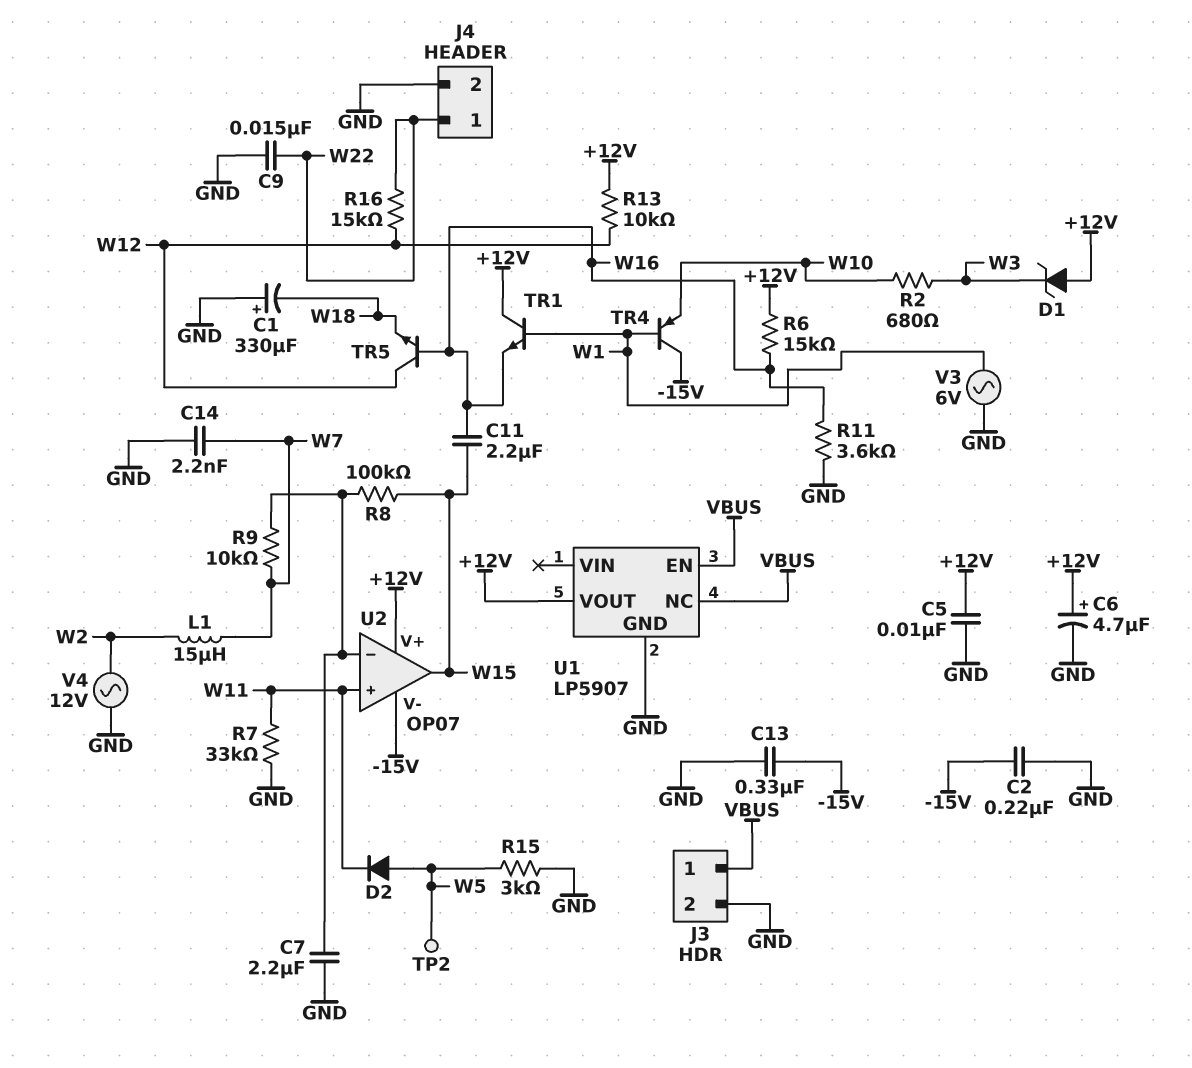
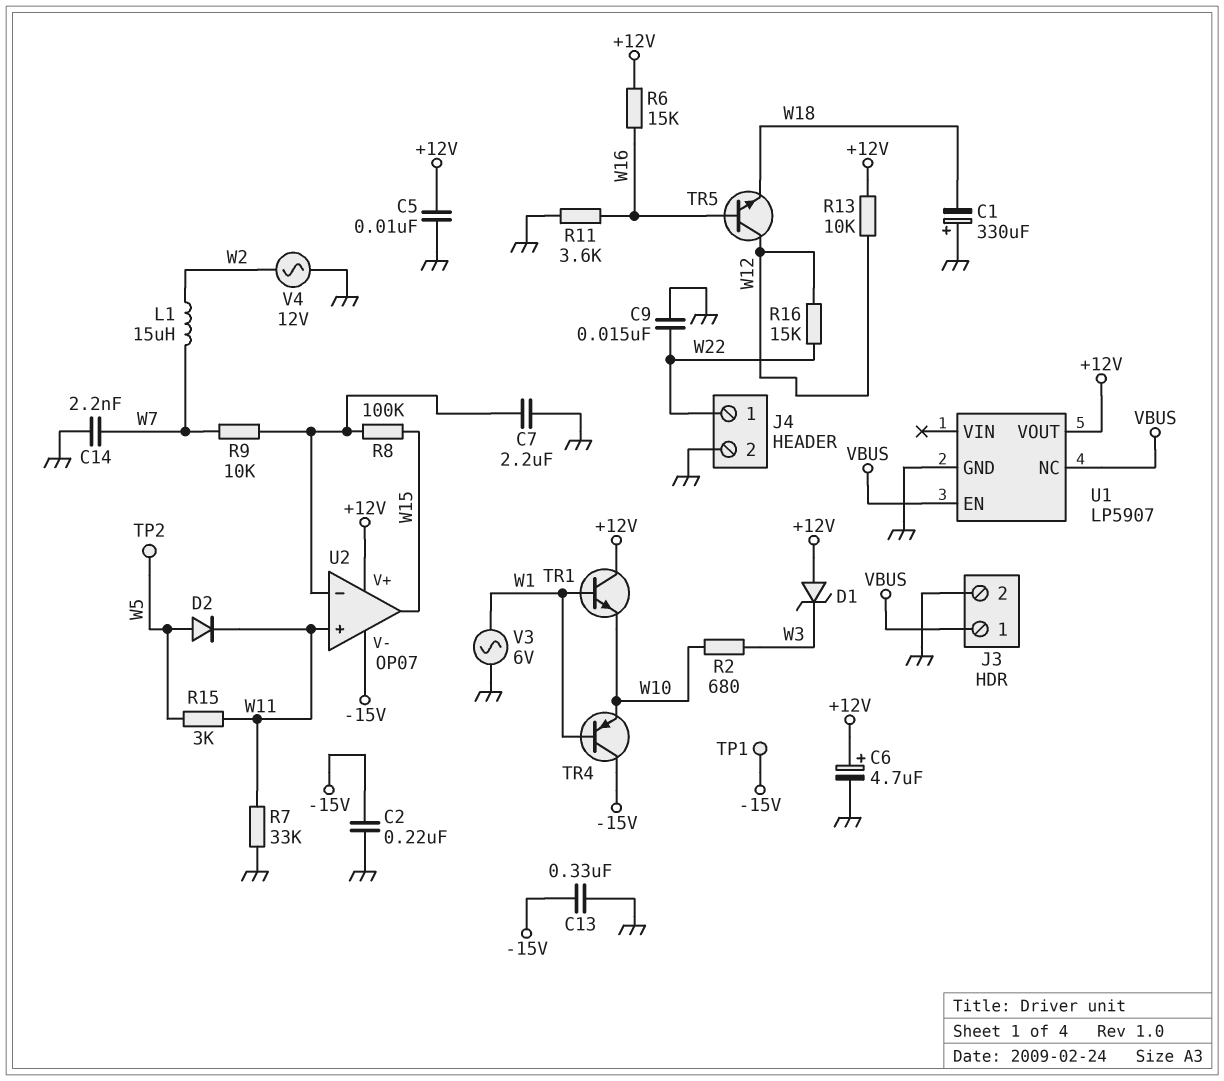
C11: 2.2uF (W15, W16) -> none
R15: 3k (GND, W5) -> 3k (W5, W11)
TP1: none -> test point (-15V)
TR1: NPN (B W1, C +12V, E W16) -> NPN (B W1, C +12V, E W10)

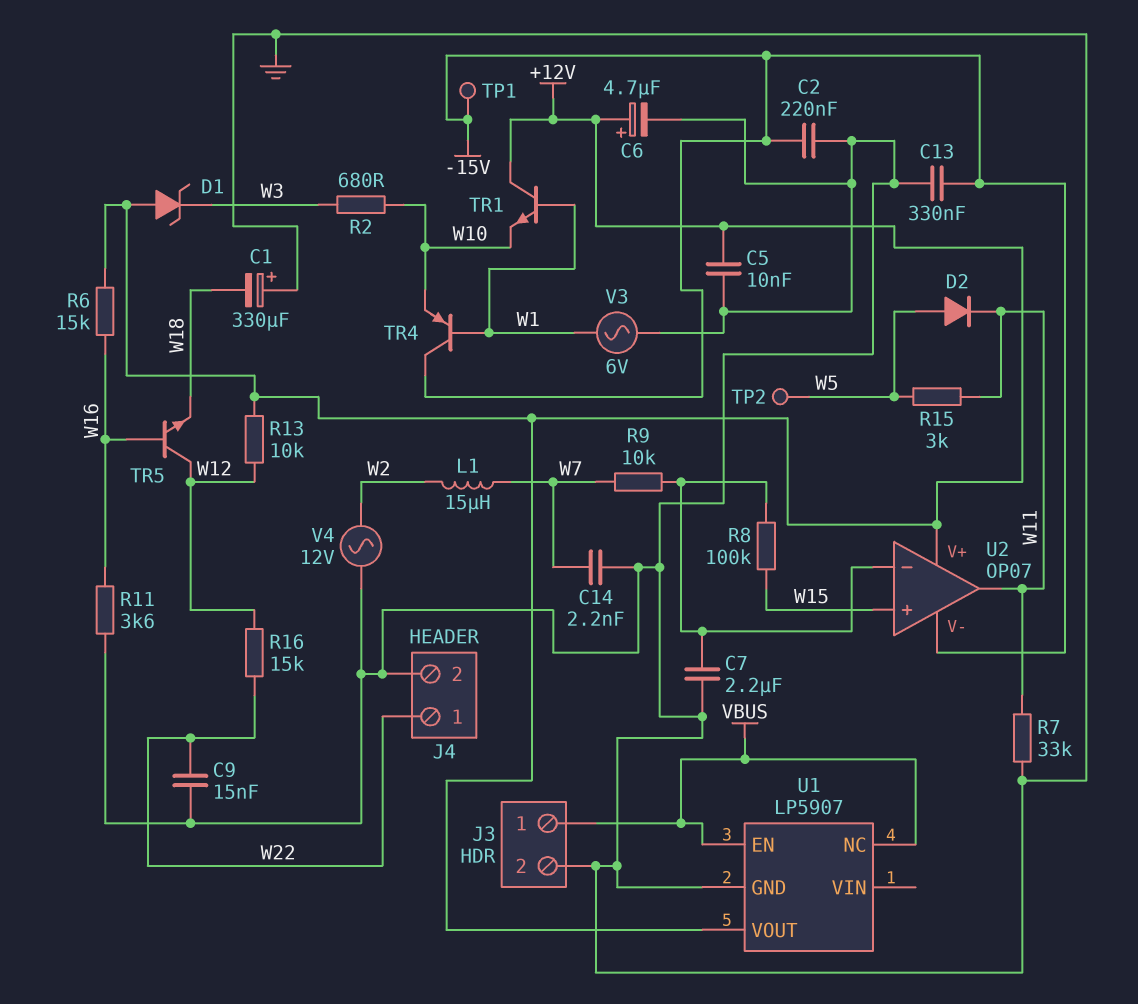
U2 pin in+: W11 -> W15
U2 pin out: W15 -> W11

